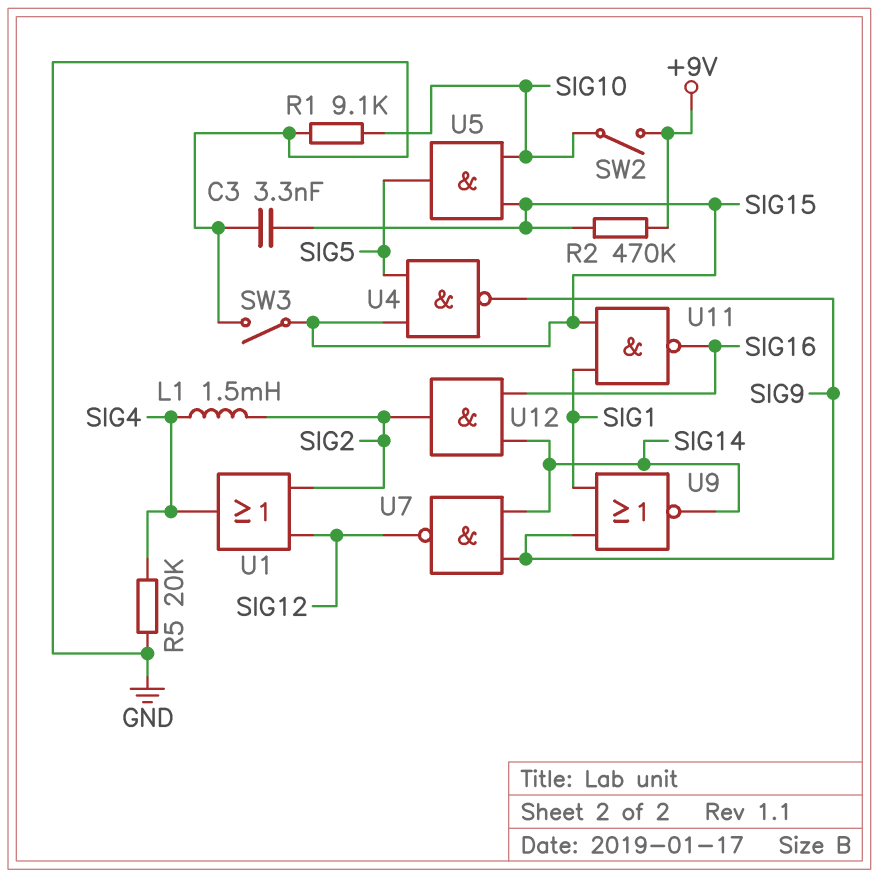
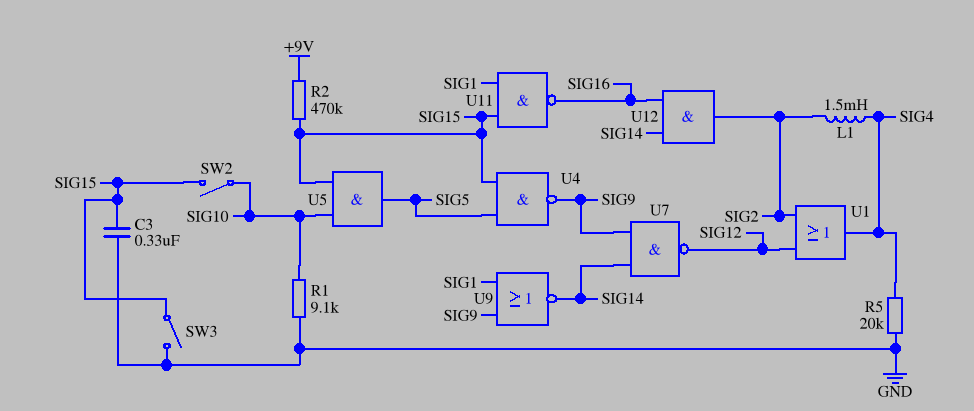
C3: 3.3nF (GND, SIG15) -> 330nF (GND, SIG15)
SW2: switch (+9V, SIG10) -> switch (SIG10, SIG15)

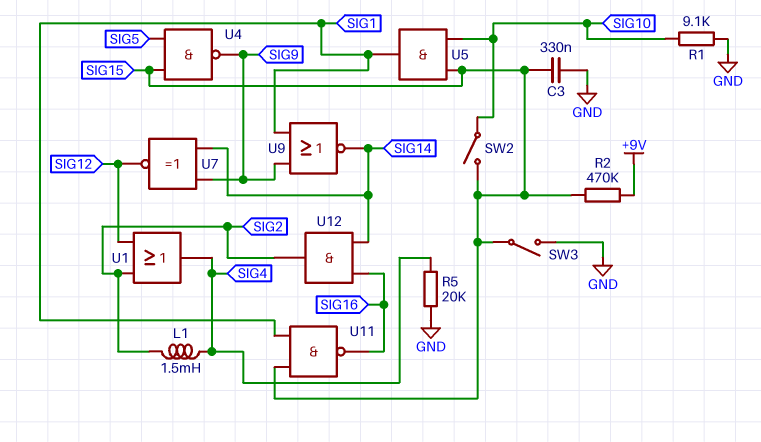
U5: AND (in SIG10, in SIG15, out SIG5) -> AND (in SIG10, in SIG15, out SIG1)
U7: NAND (in SIG9, in SIG14, out SIG12) -> XNOR (in SIG9, in SIG14, out SIG12)

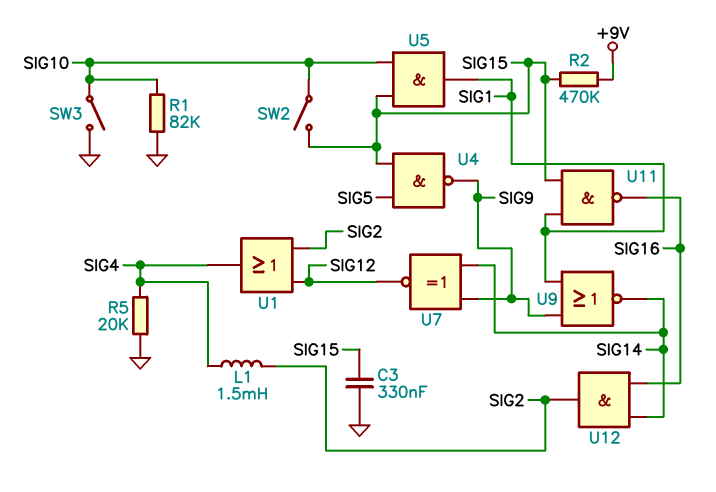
R1: 9.1k (GND, SIG10) -> 82k (GND, SIG10)
SW3: switch (GND, SIG15) -> switch (GND, SIG10)

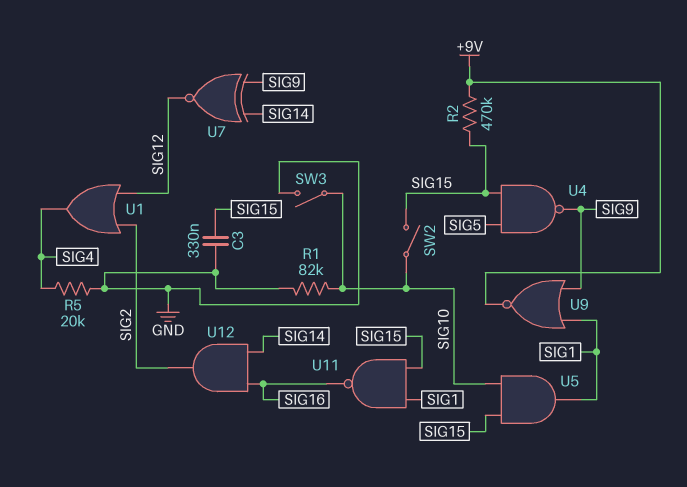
L1: 1.5mH (SIG2, SIG4) -> none
U9: NOR (in SIG1, in SIG9, out SIG14) -> NOR (in SIG1, in SIG9, out +9V)

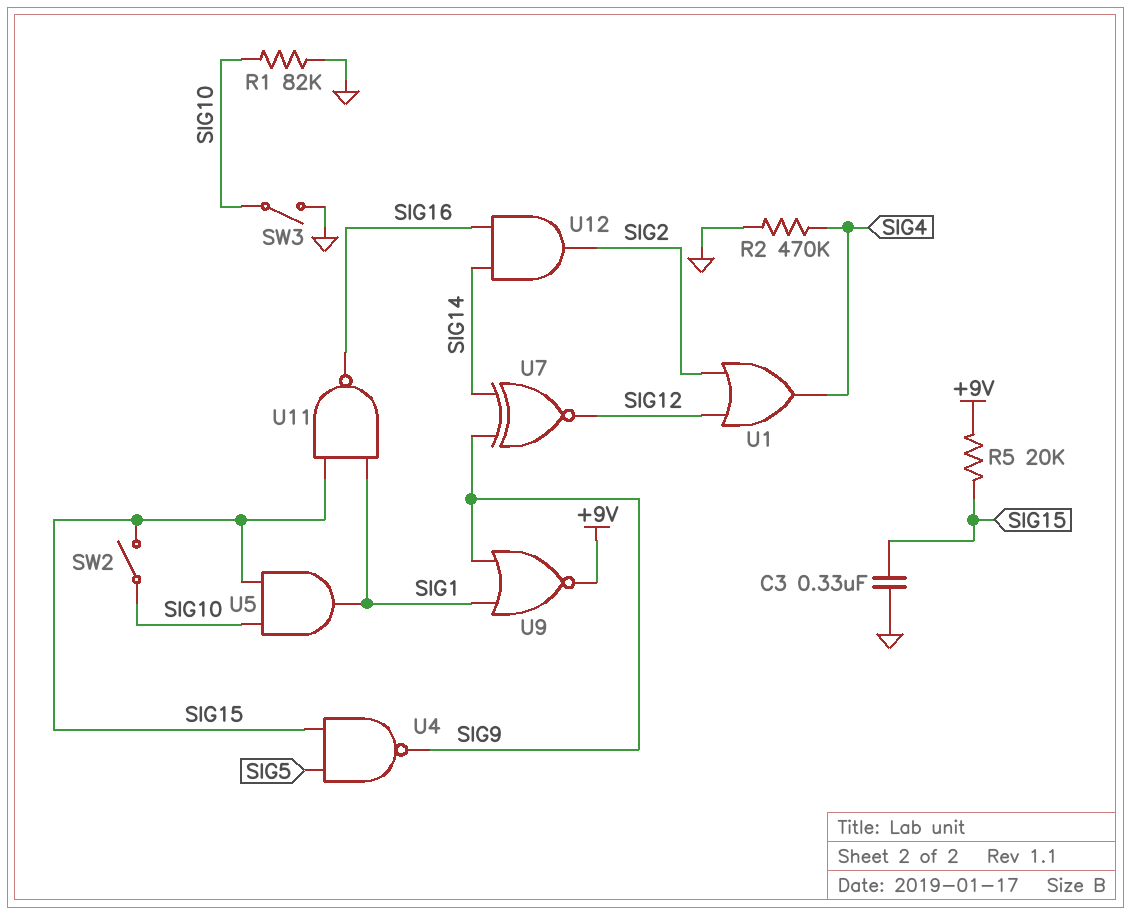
R2: 470k (+9V, SIG15) -> 470k (GND, SIG4)
R5: 20k (GND, SIG4) -> 20k (+9V, SIG15)

